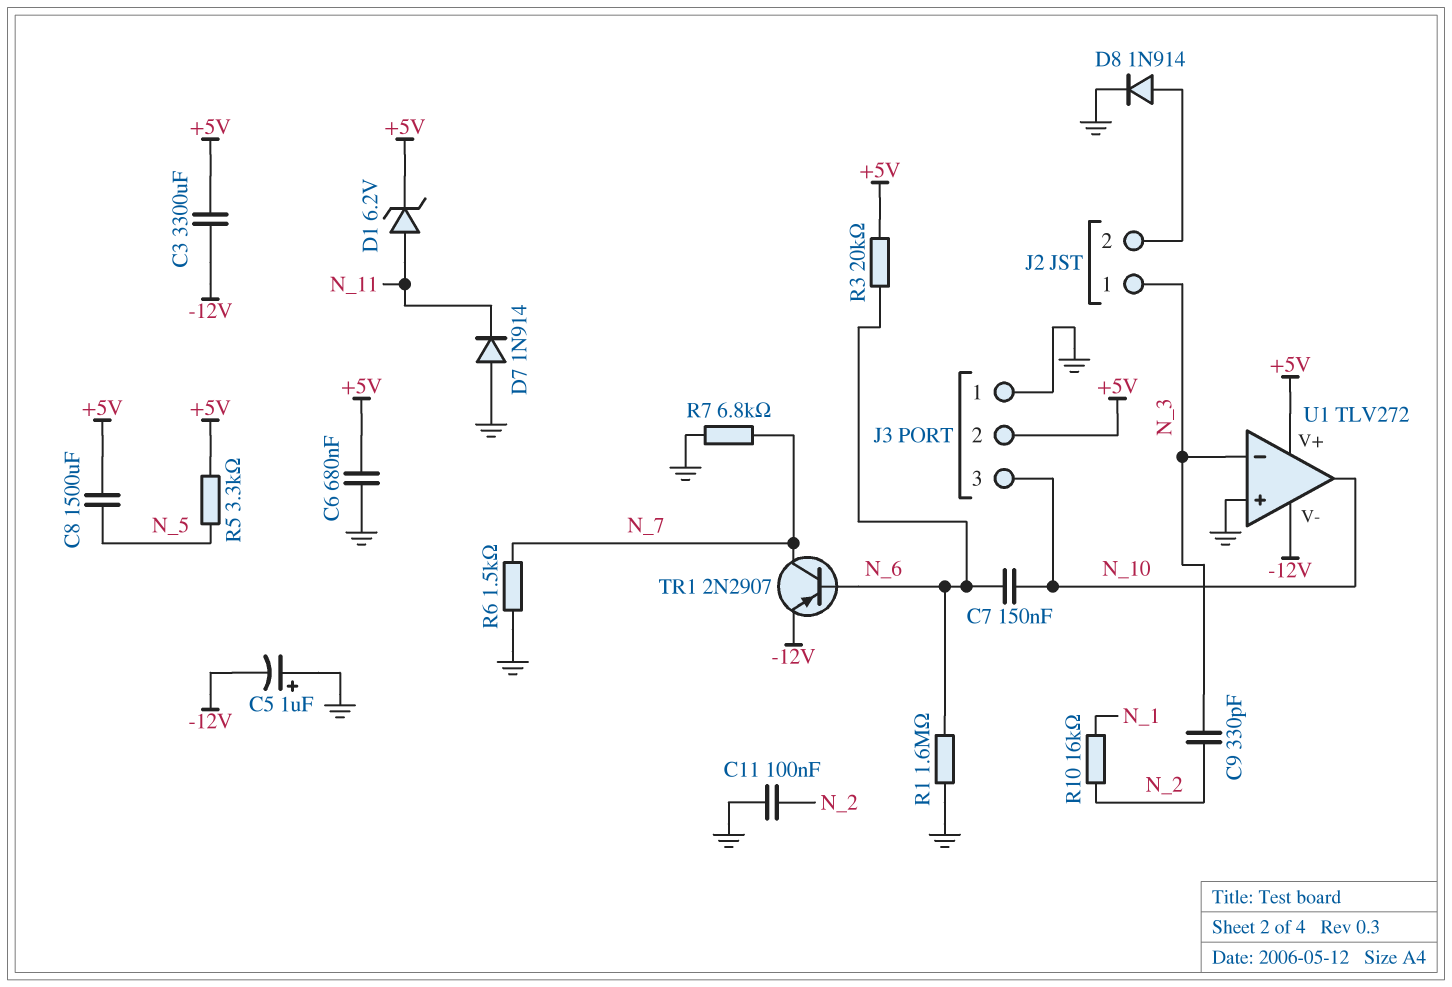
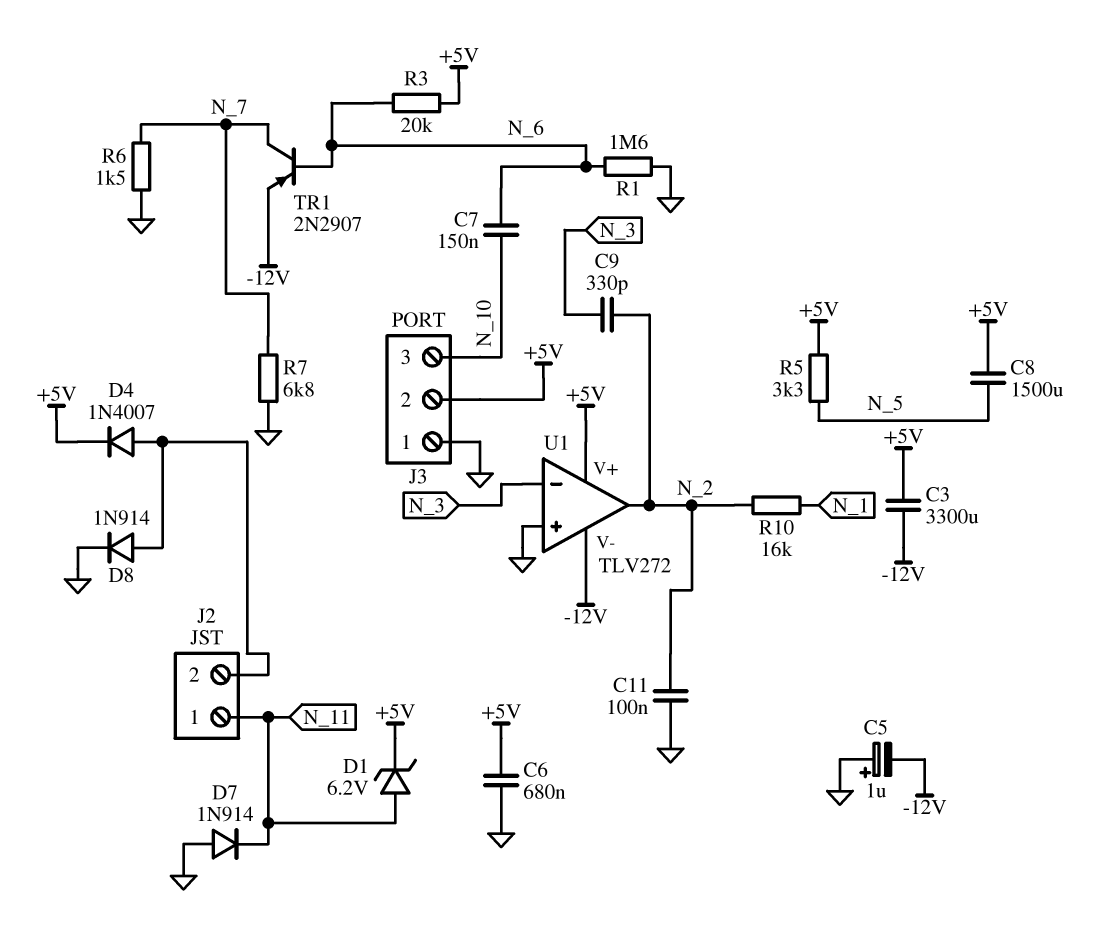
D4: none -> diode 1N4007 (A J2/2, K +5V)
J2 pin 1: N_3 -> N_11
U1 pin out: N_10 -> N_2

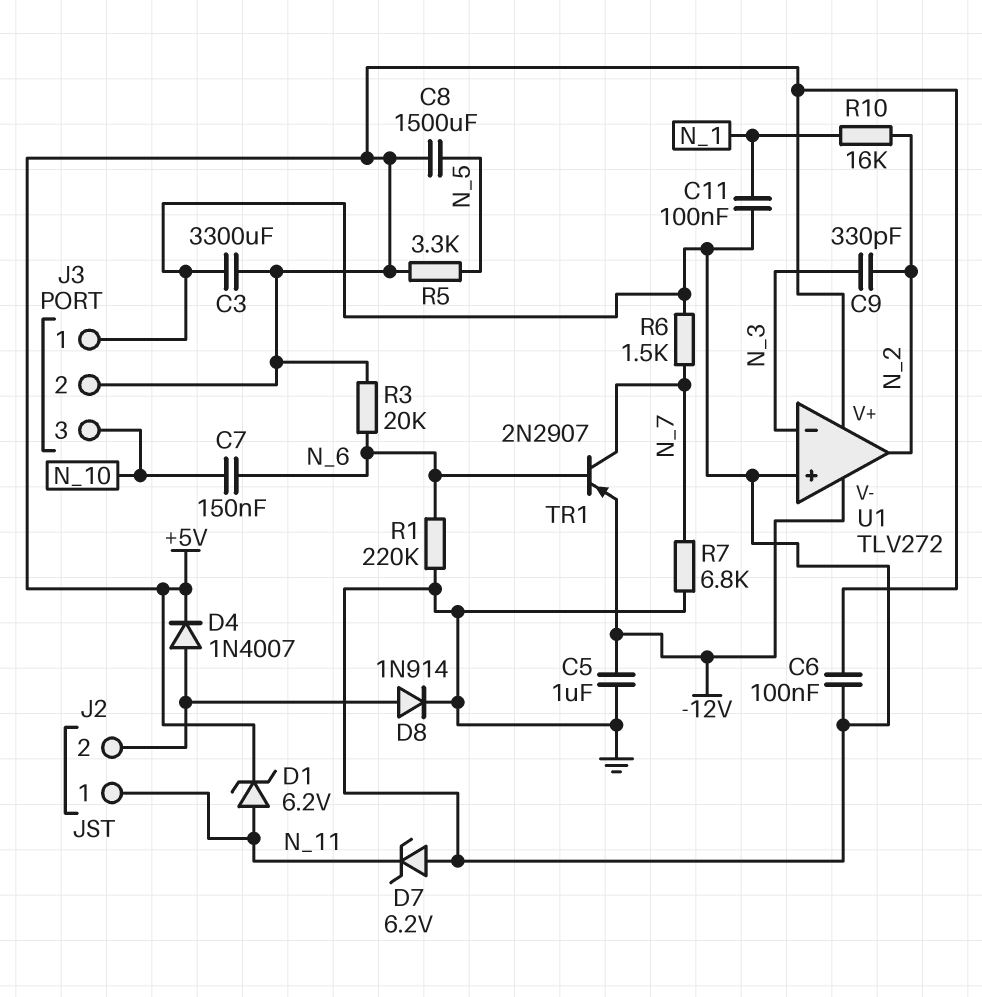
C3: 3300uF (+5V, -12V) -> 3300uF (+5V, GND)
C5: 1uF (plus GND, minus -12V) -> 1uF (-12V, GND)
C6: 680nF (+5V, GND) -> 100nF (+5V, GND)
C11: 100nF (GND, N_2) -> 100nF (GND, N_1)
D7: diode 1N914 (A GND, K N_11) -> zener 6.2V (A GND, K N_11)
R1: 1.6M (GND, N_6) -> 220k (GND, N_6)

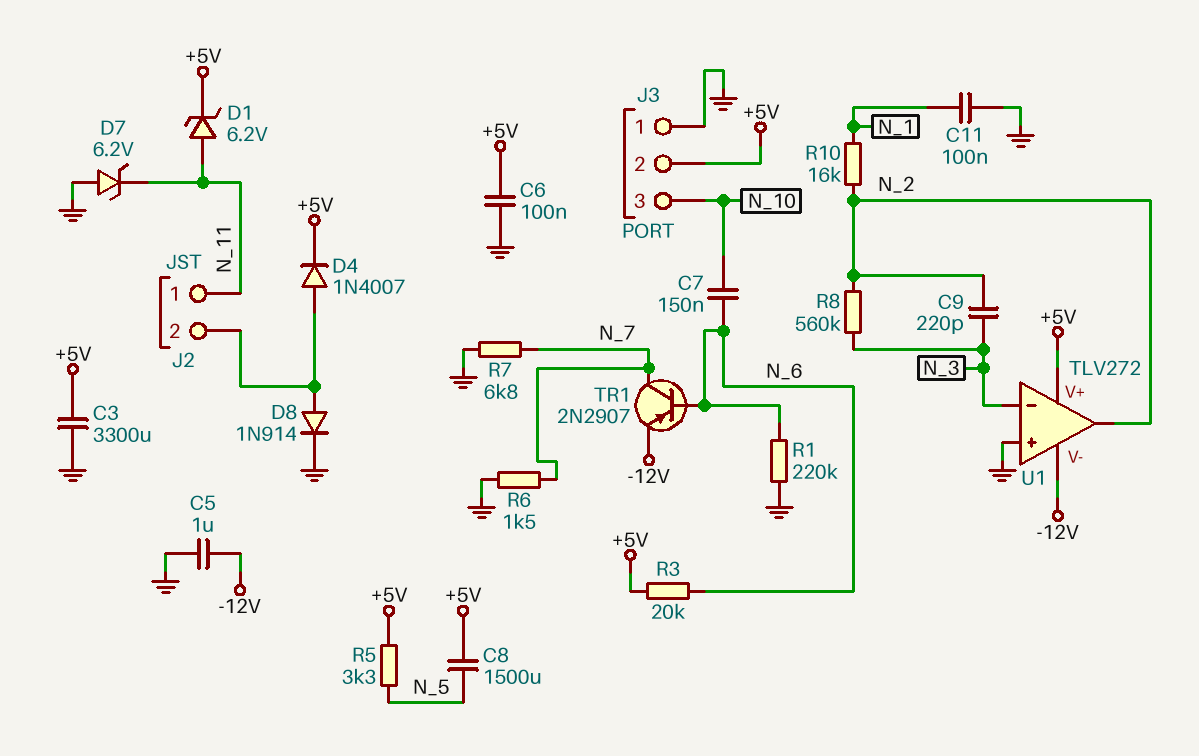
C9: 330pF (N_2, N_3) -> 220pF (N_2, N_3)
R8: none -> 560k (N_2, N_3)

